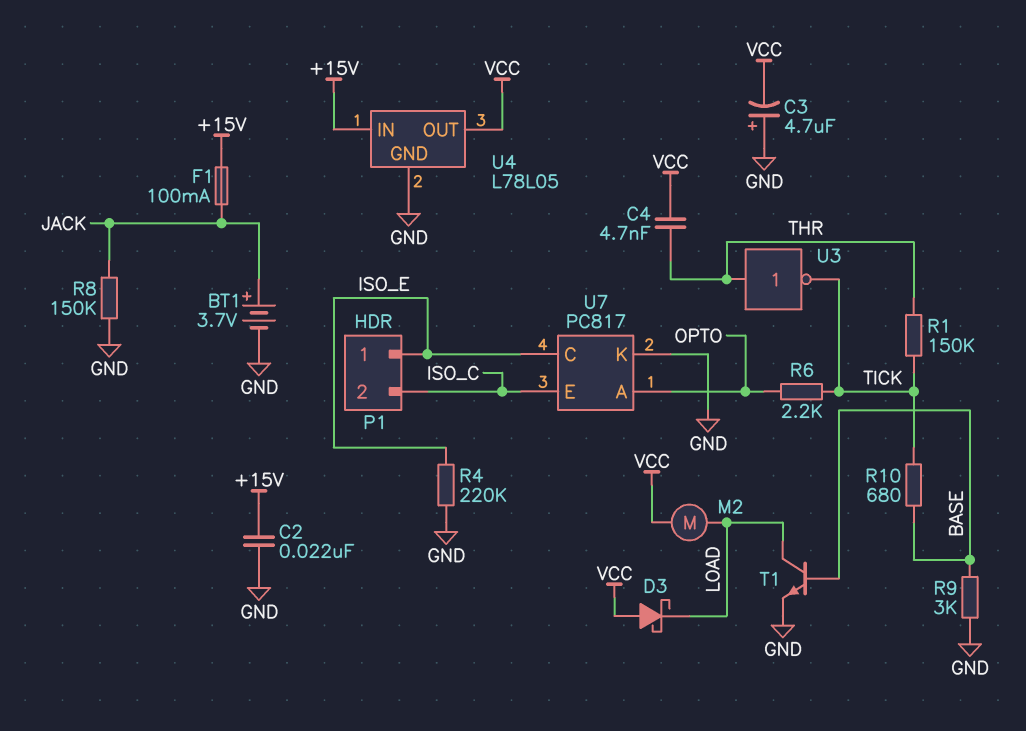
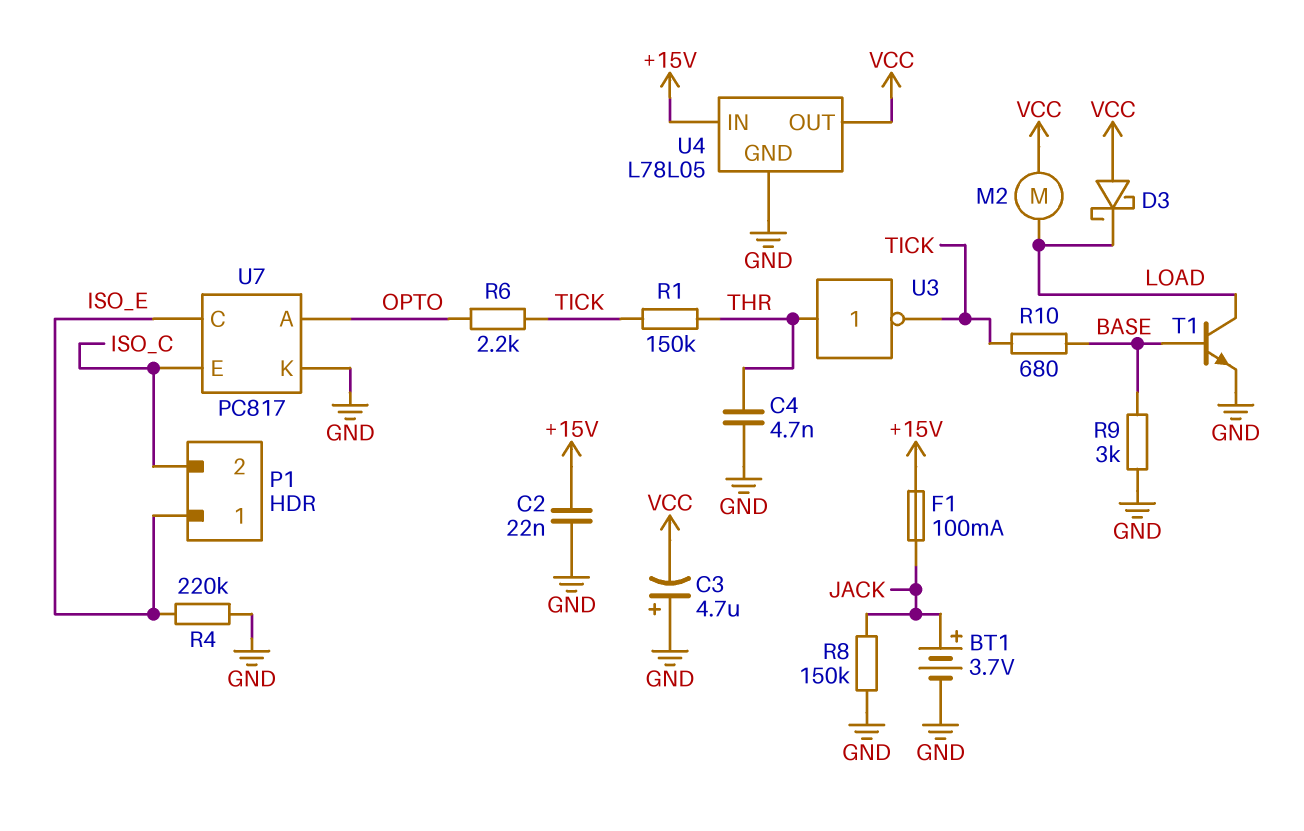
C4: 4.7nF (THR, VCC) -> 4.7nF (GND, THR)

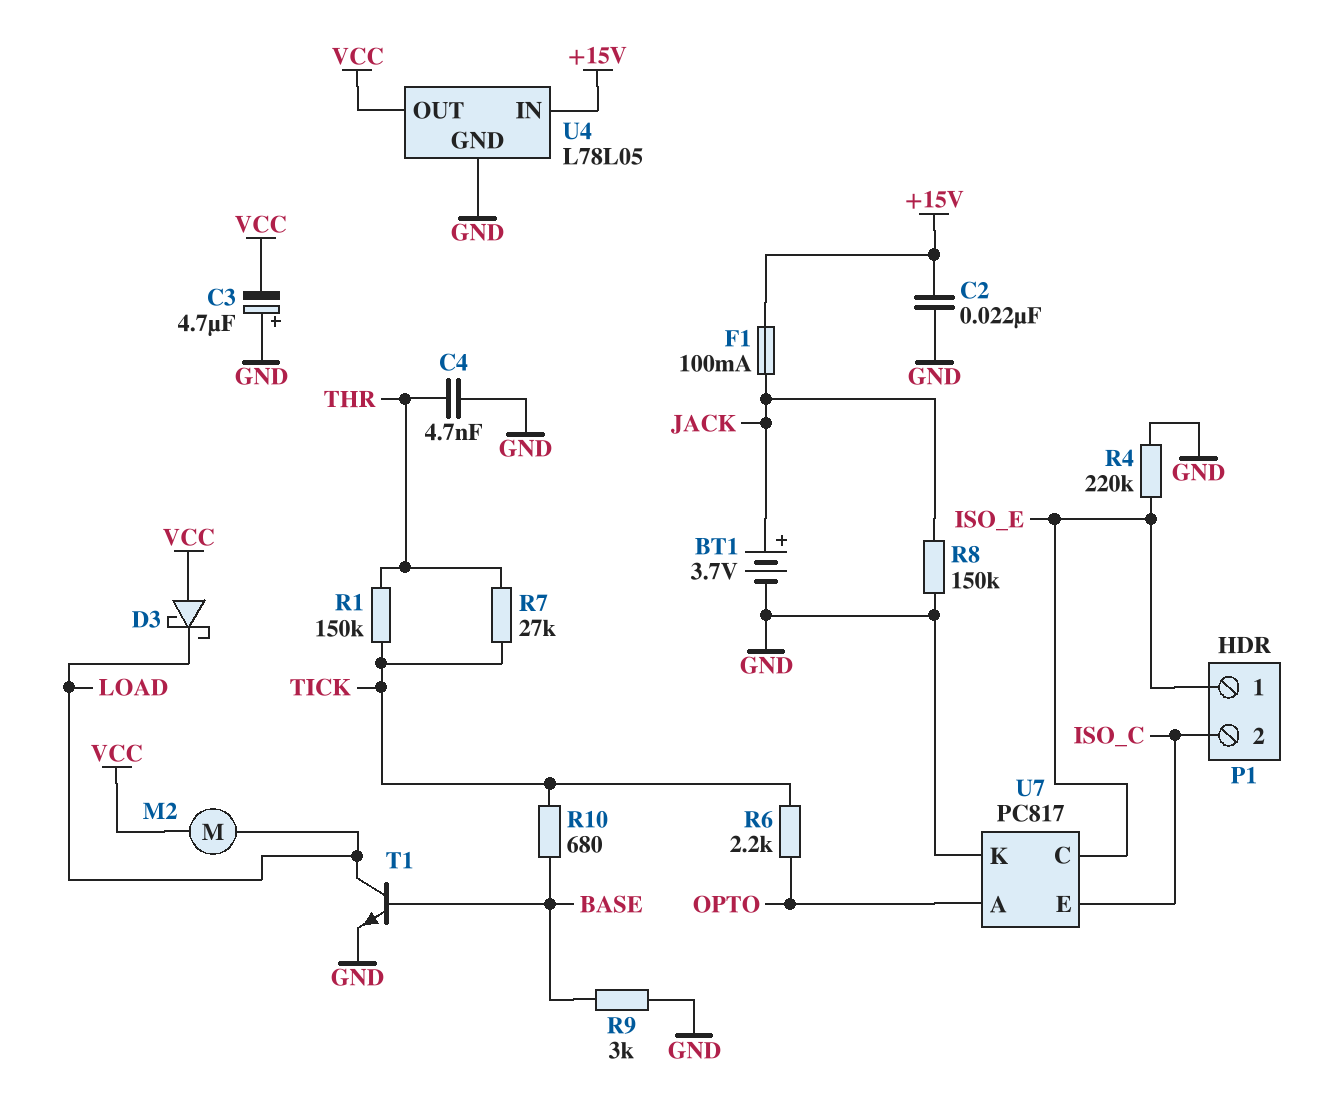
R7: none -> 27k (THR, TICK)
U3: NOT (in THR, out TICK) -> none

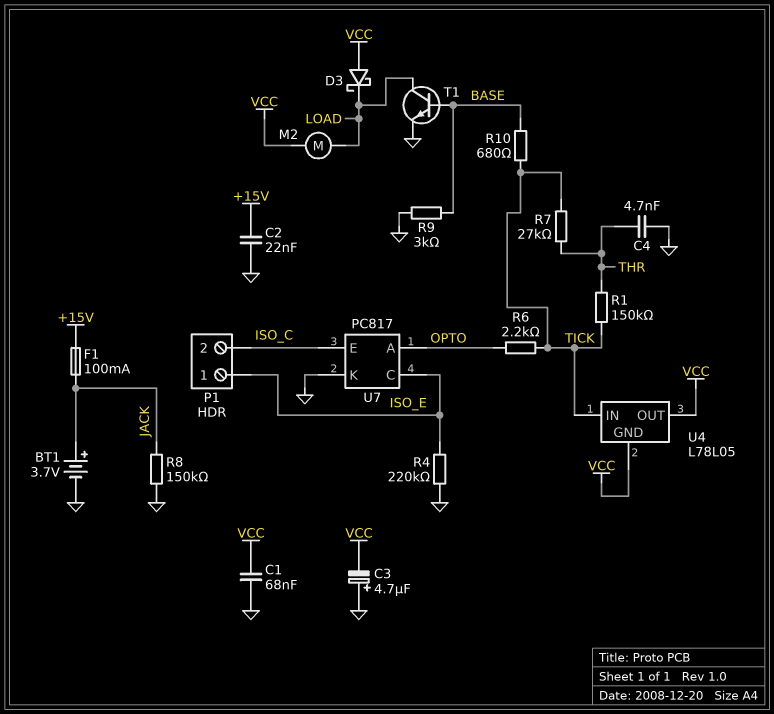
C1: none -> 68nF (GND, VCC)
U4 pin GND: GND -> VCC
U4 pin IN: +15V -> TICK

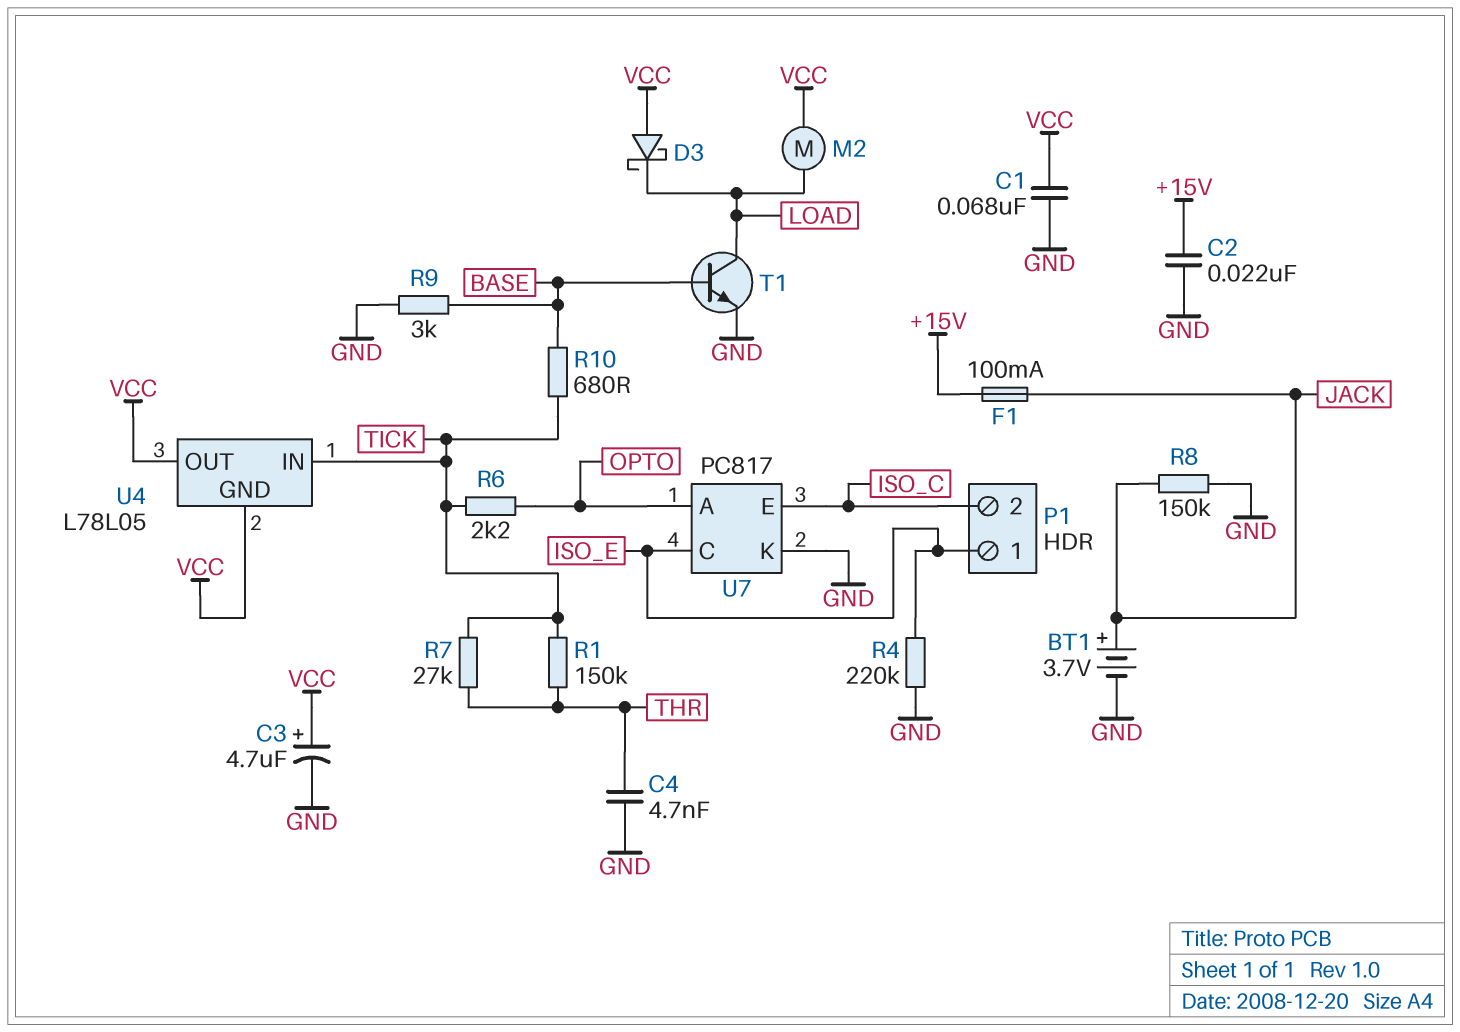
C3: 4.7uF (plus GND, minus VCC) -> 4.7uF (plus VCC, minus GND)

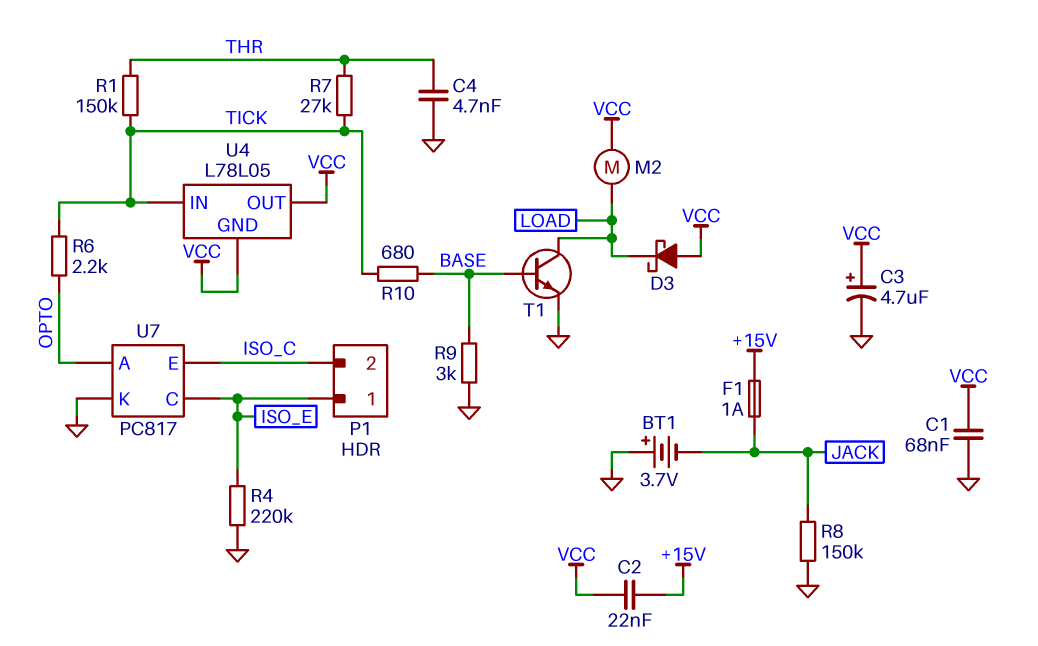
BT1: 3.7V (plus JACK, minus GND) -> 3.7V (plus GND, minus JACK)
C2: 22nF (+15V, GND) -> 22nF (+15V, VCC)
F1: 100mA (+15V, JACK) -> 1A (+15V, JACK)

